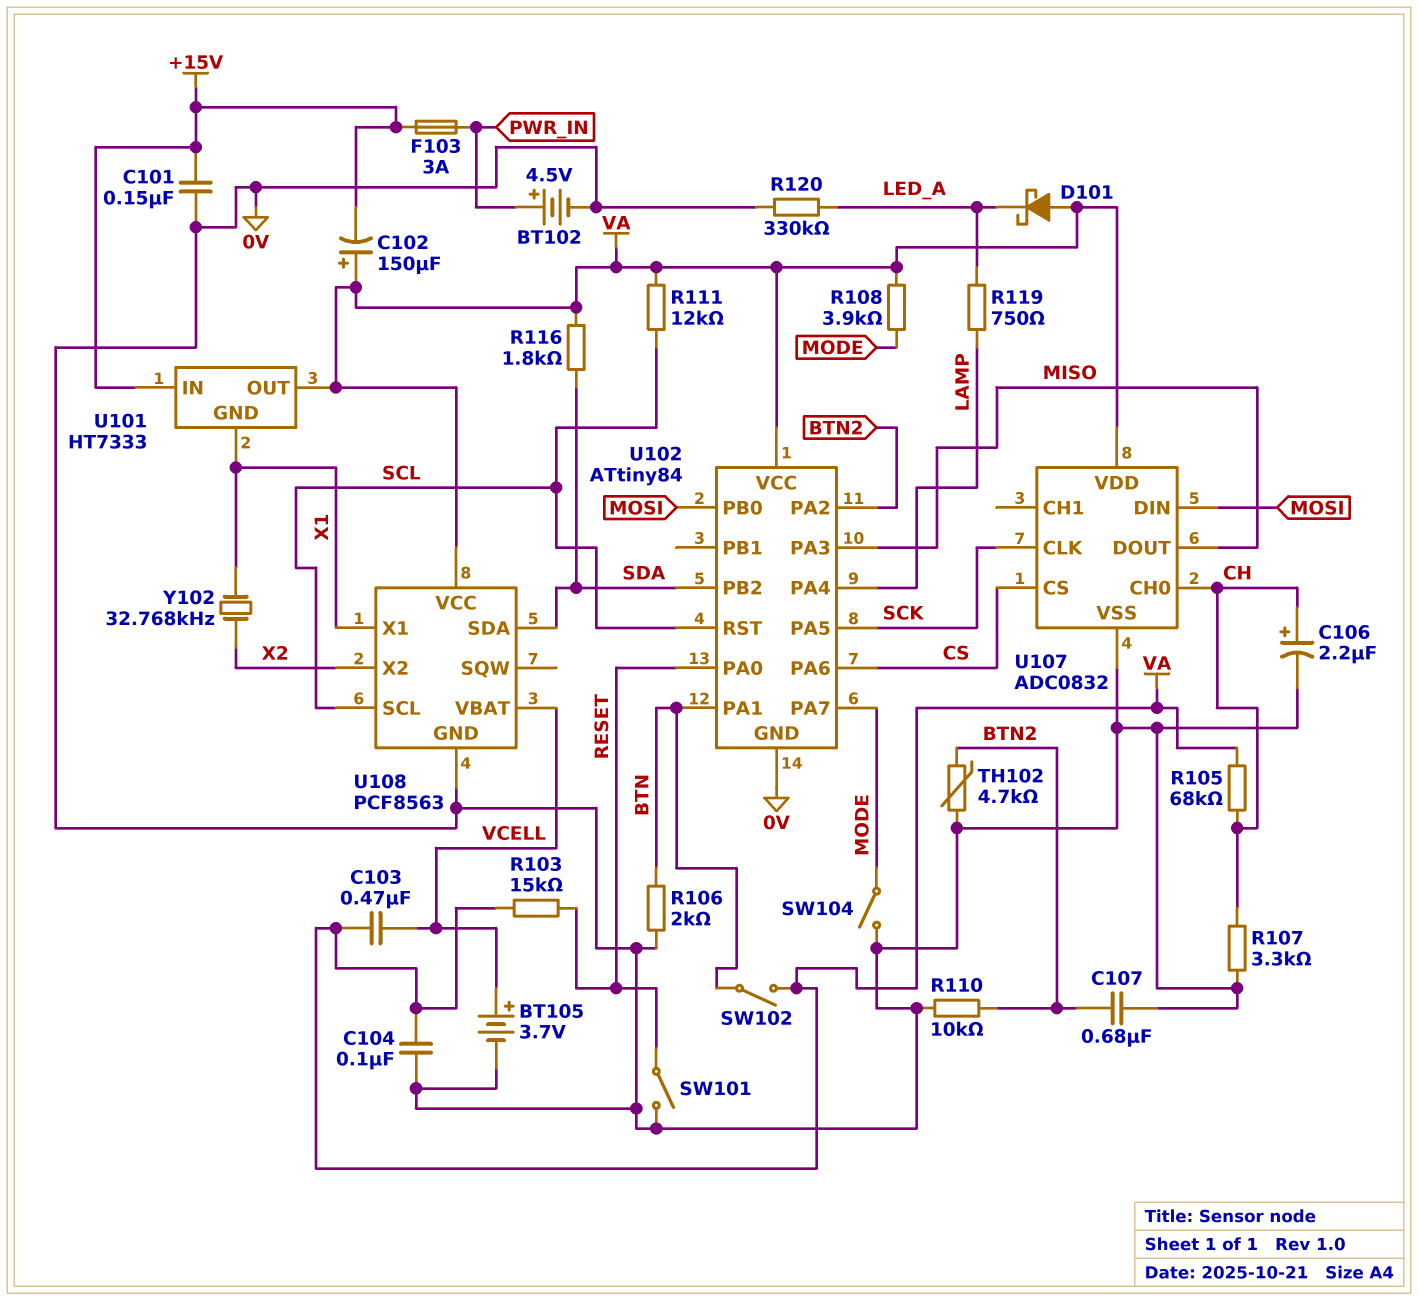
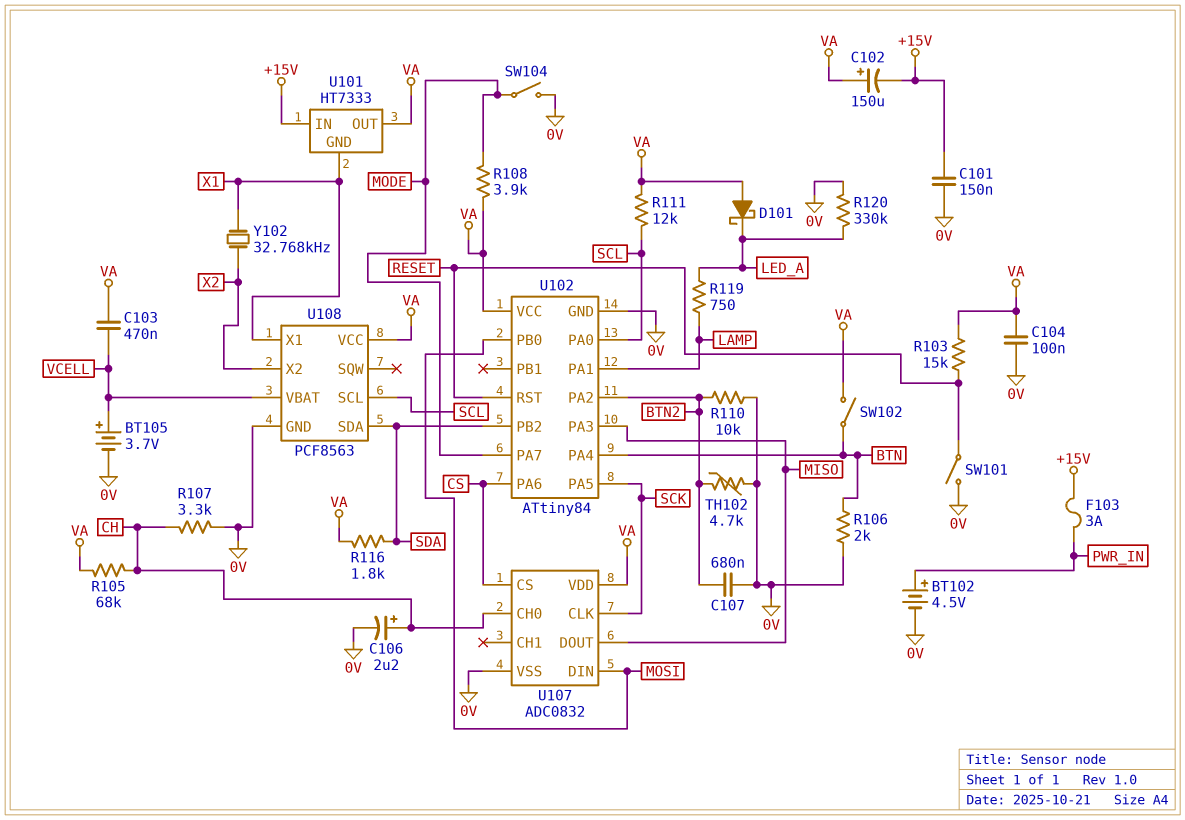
U102 pin PA0: RESET -> SCL
U102 pin PA1: BTN -> LAMP
U102 pin PA4: LAMP -> BTN
U102 pin RST: SCL -> RESET

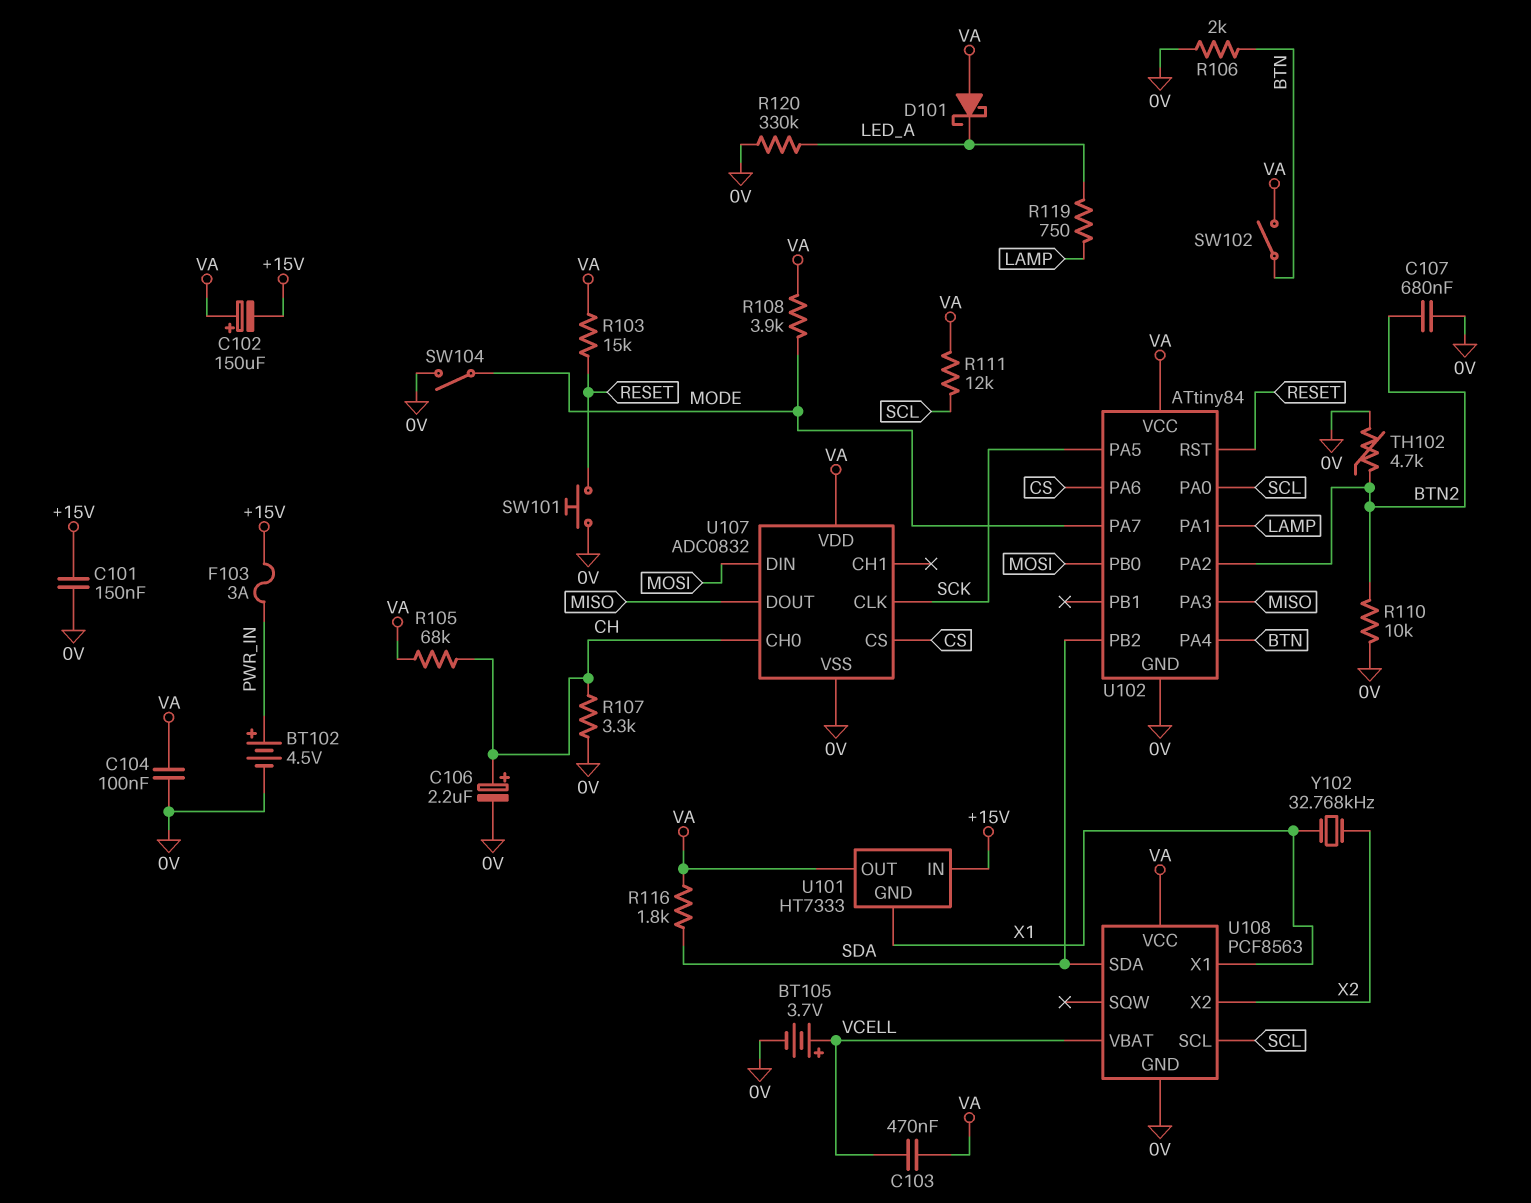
SW101: switch (0V, RESET) -> button (0V, RESET)

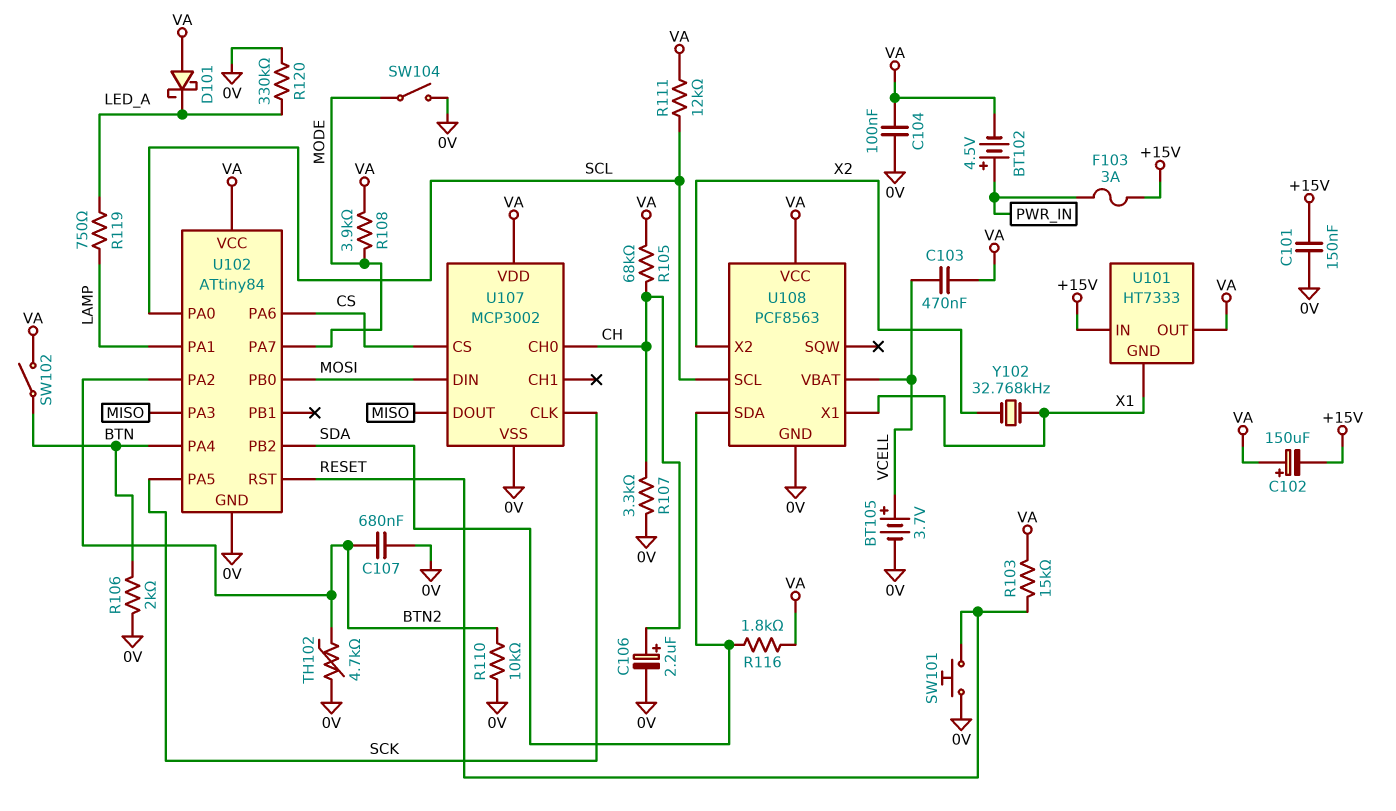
BT102: 4.5V (plus PWR_IN, minus 0V) -> 4.5V (plus PWR_IN, minus VA)
U107: ADC0832 -> MCP3002

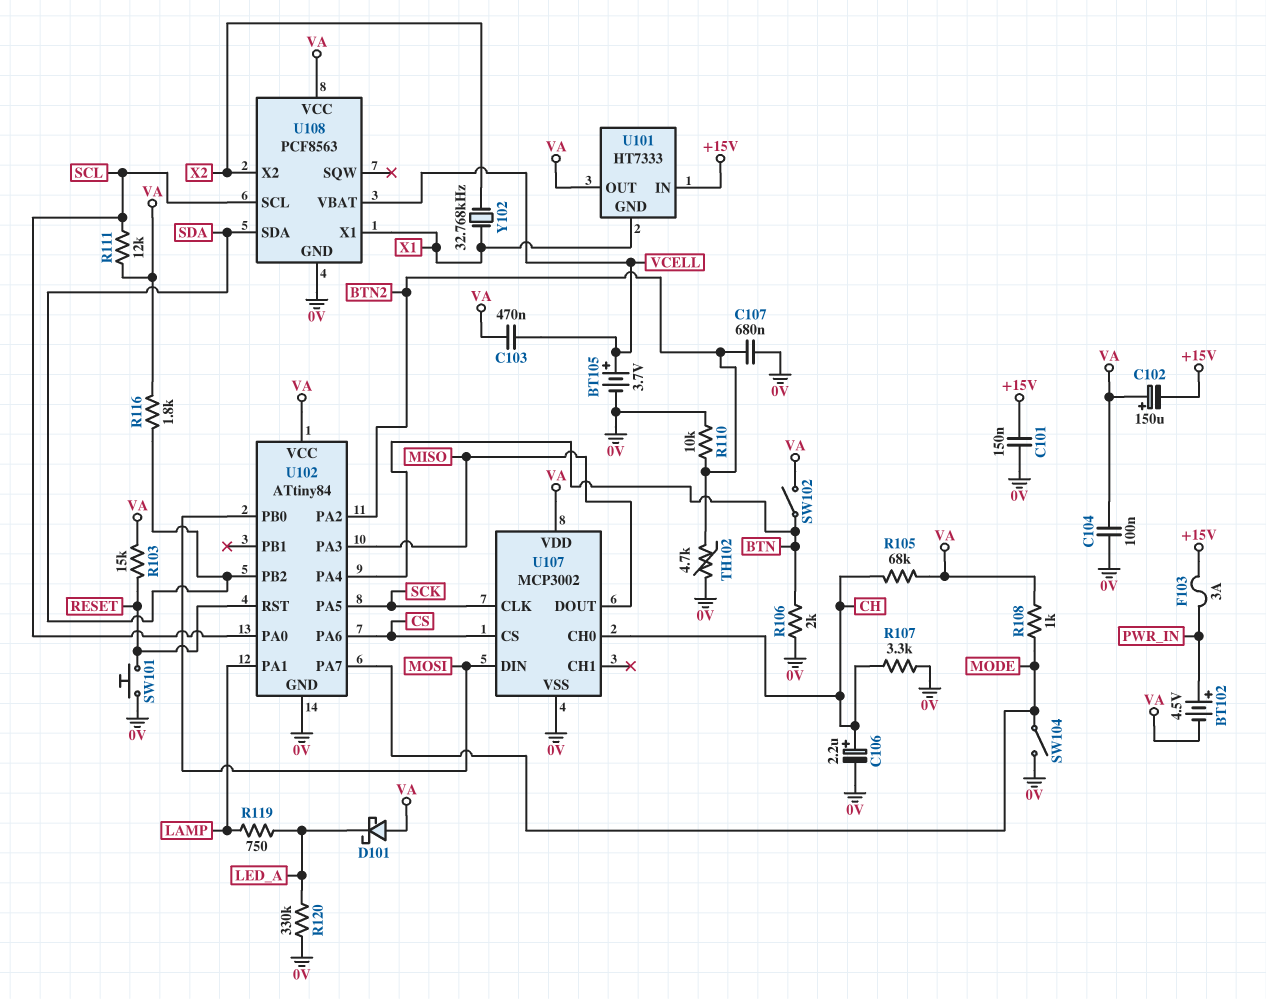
R108: 3.9k (MODE, VA) -> 1k (MODE, VA)

